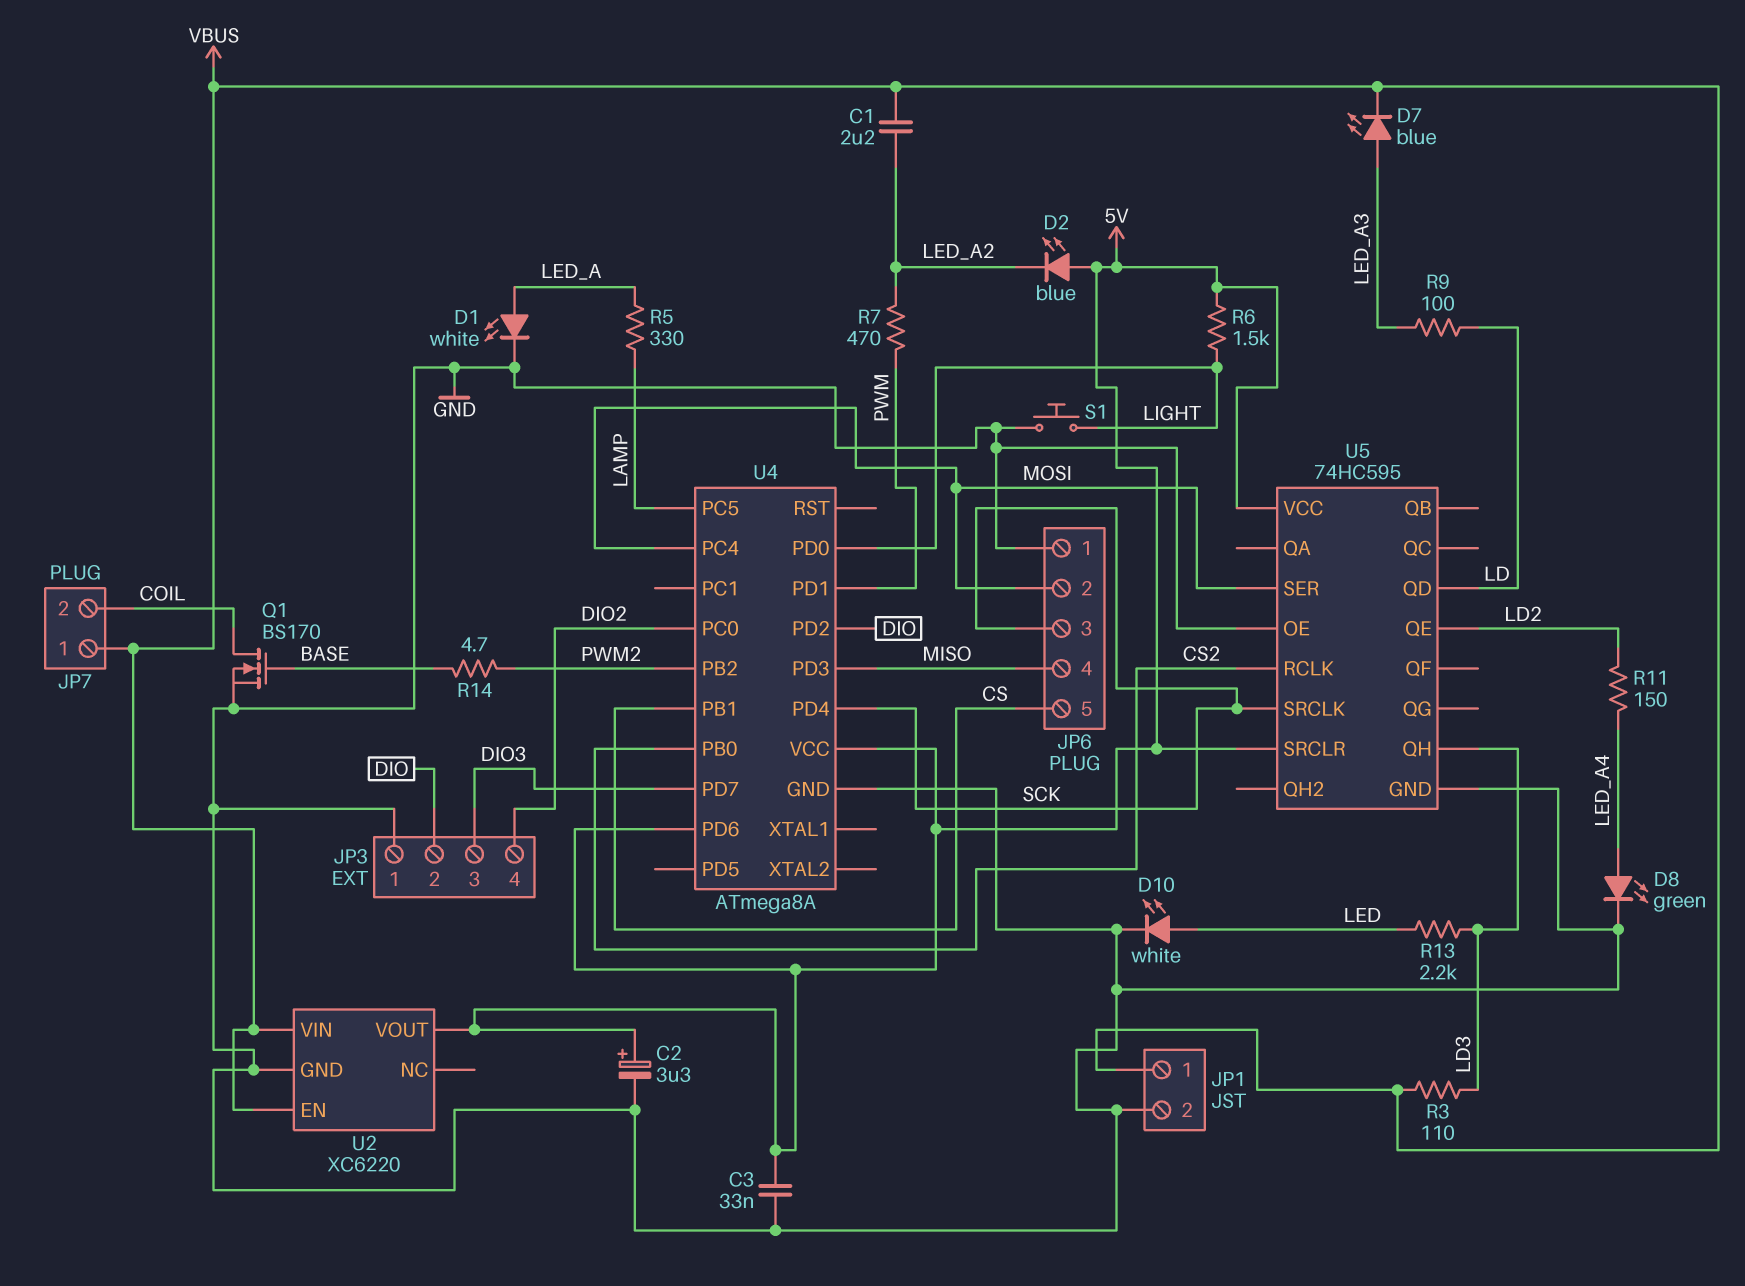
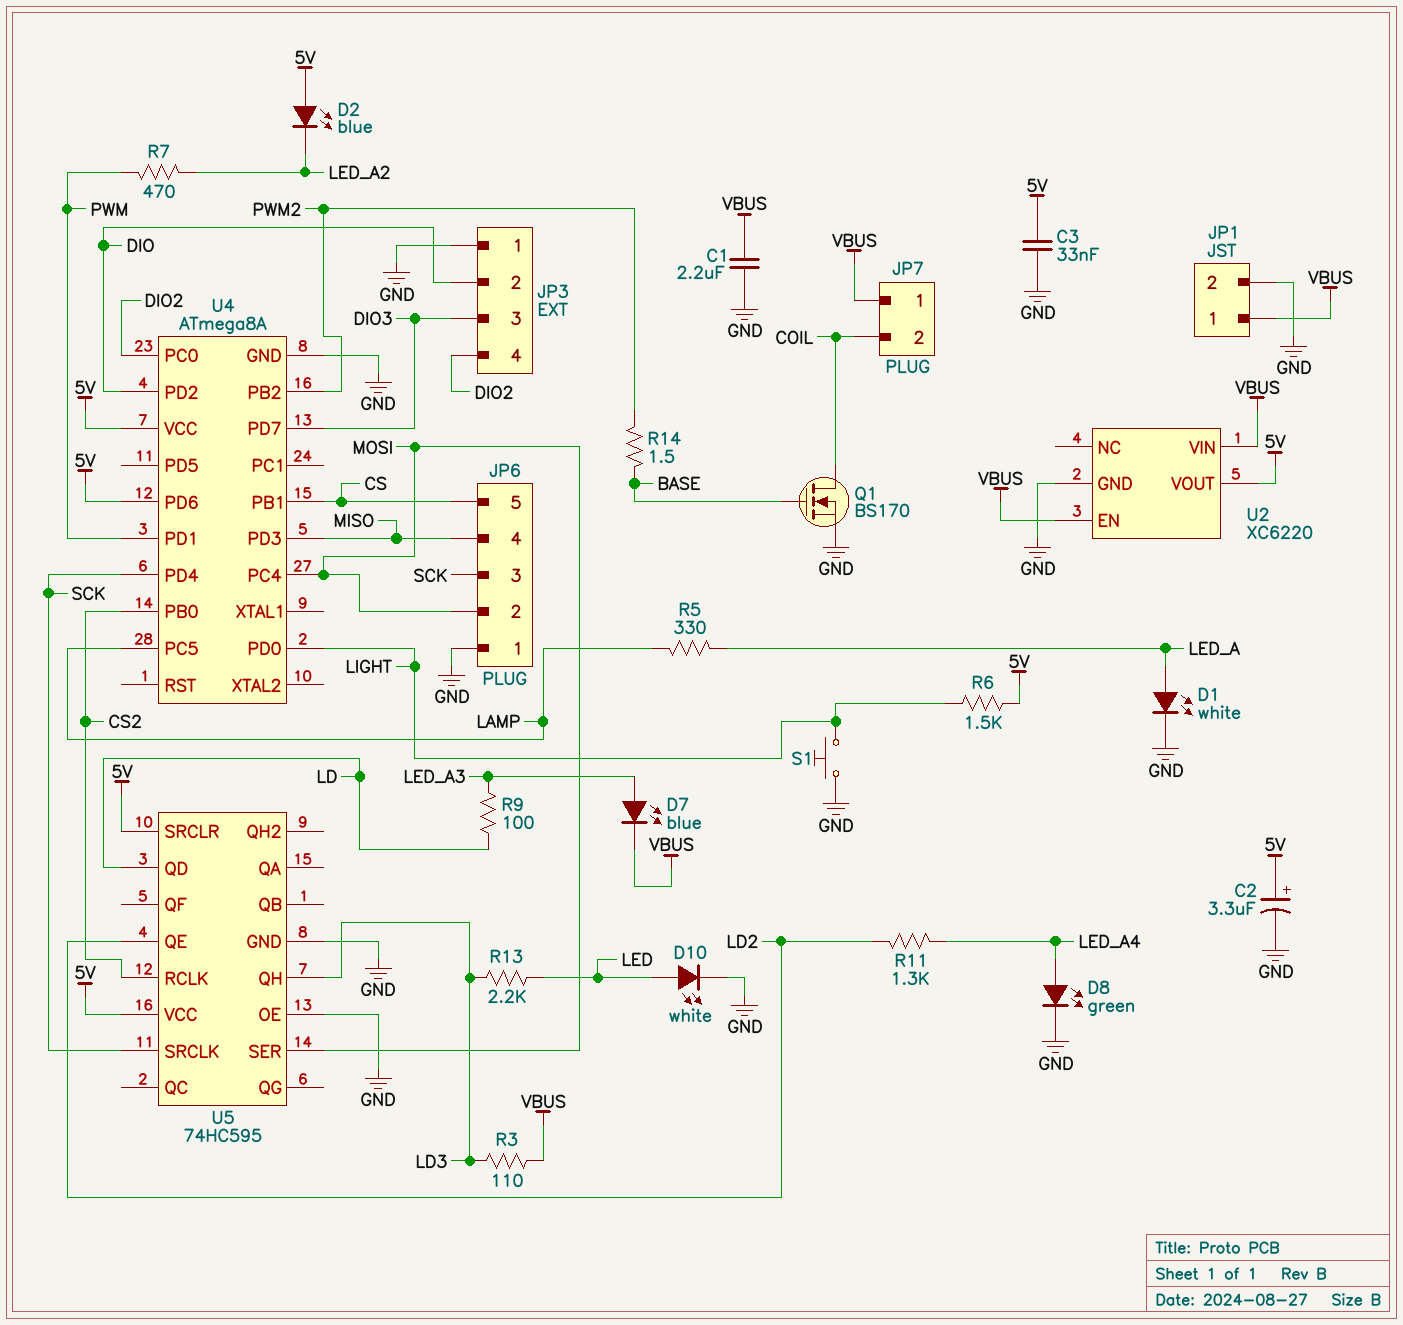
C1: 2.2uF (LED_A2, VBUS) -> 2.2uF (GND, VBUS)
R11: 150 (LD2, LED_A4) -> 1.3k (LD2, LED_A4)
R14: 4.7 (BASE, PWM2) -> 1.5 (BASE, PWM2)

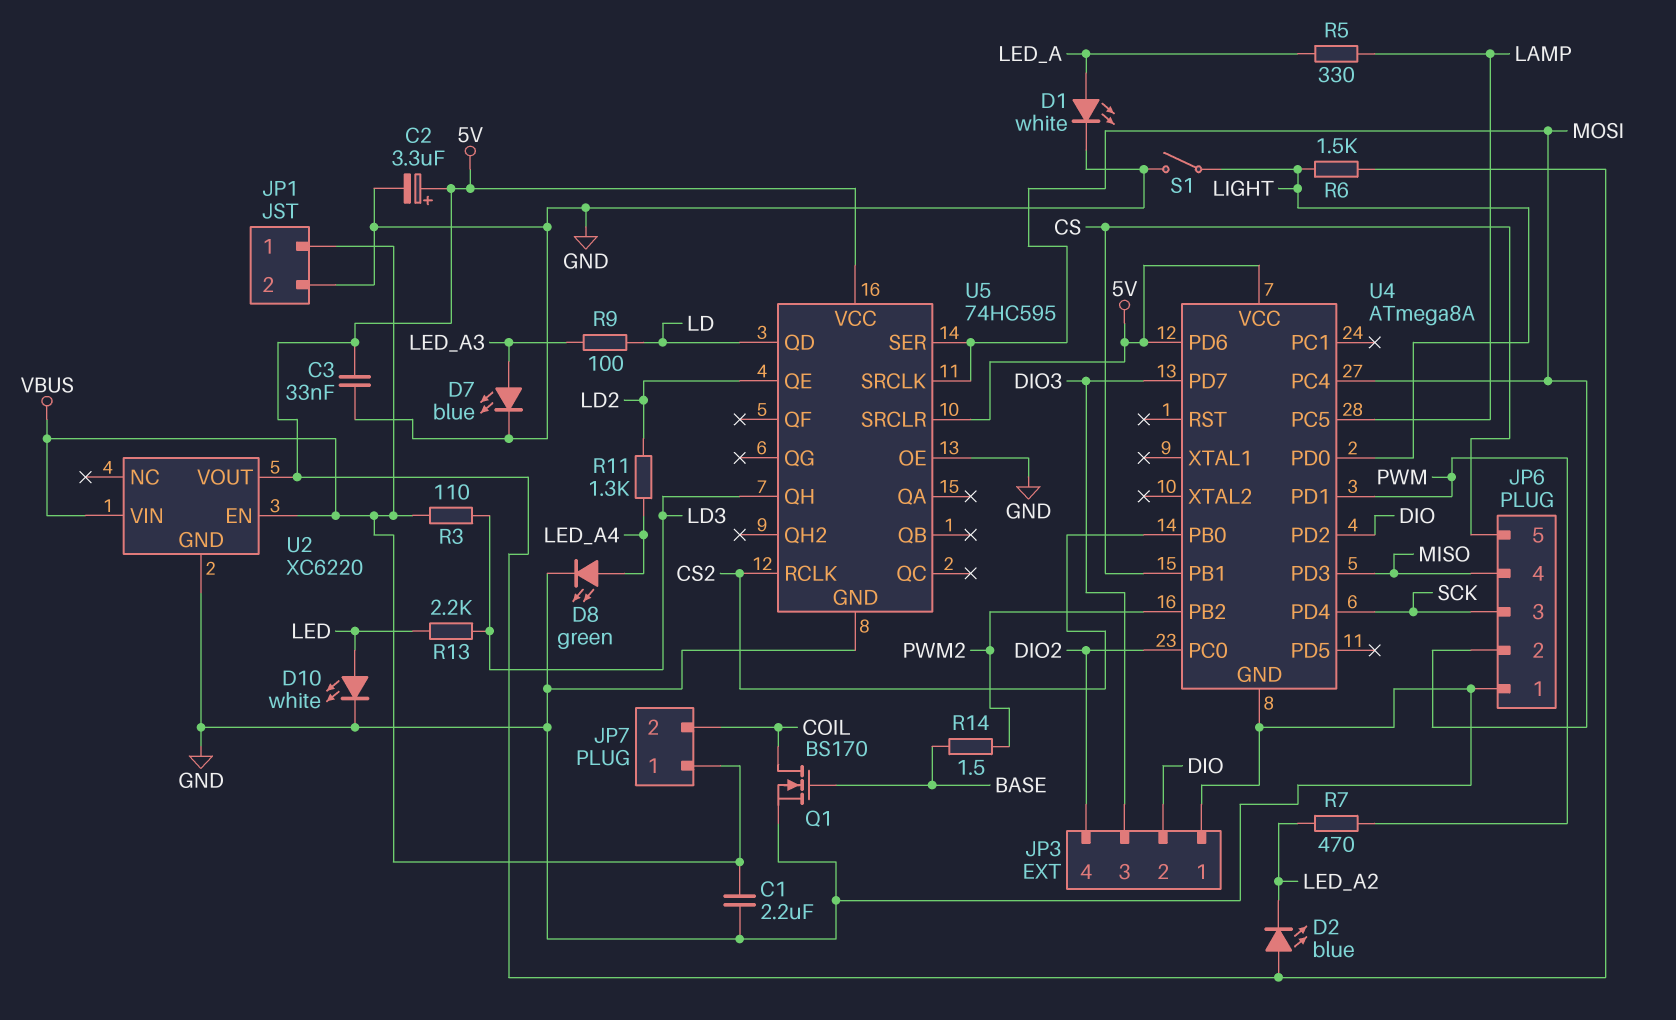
D7: LED blue (A LED_A3, K VBUS) -> LED blue (A LED_A3, K GND)
S1: button (GND, LIGHT) -> switch (GND, LIGHT)
U5 pin SRCLK: SCK -> MOSI

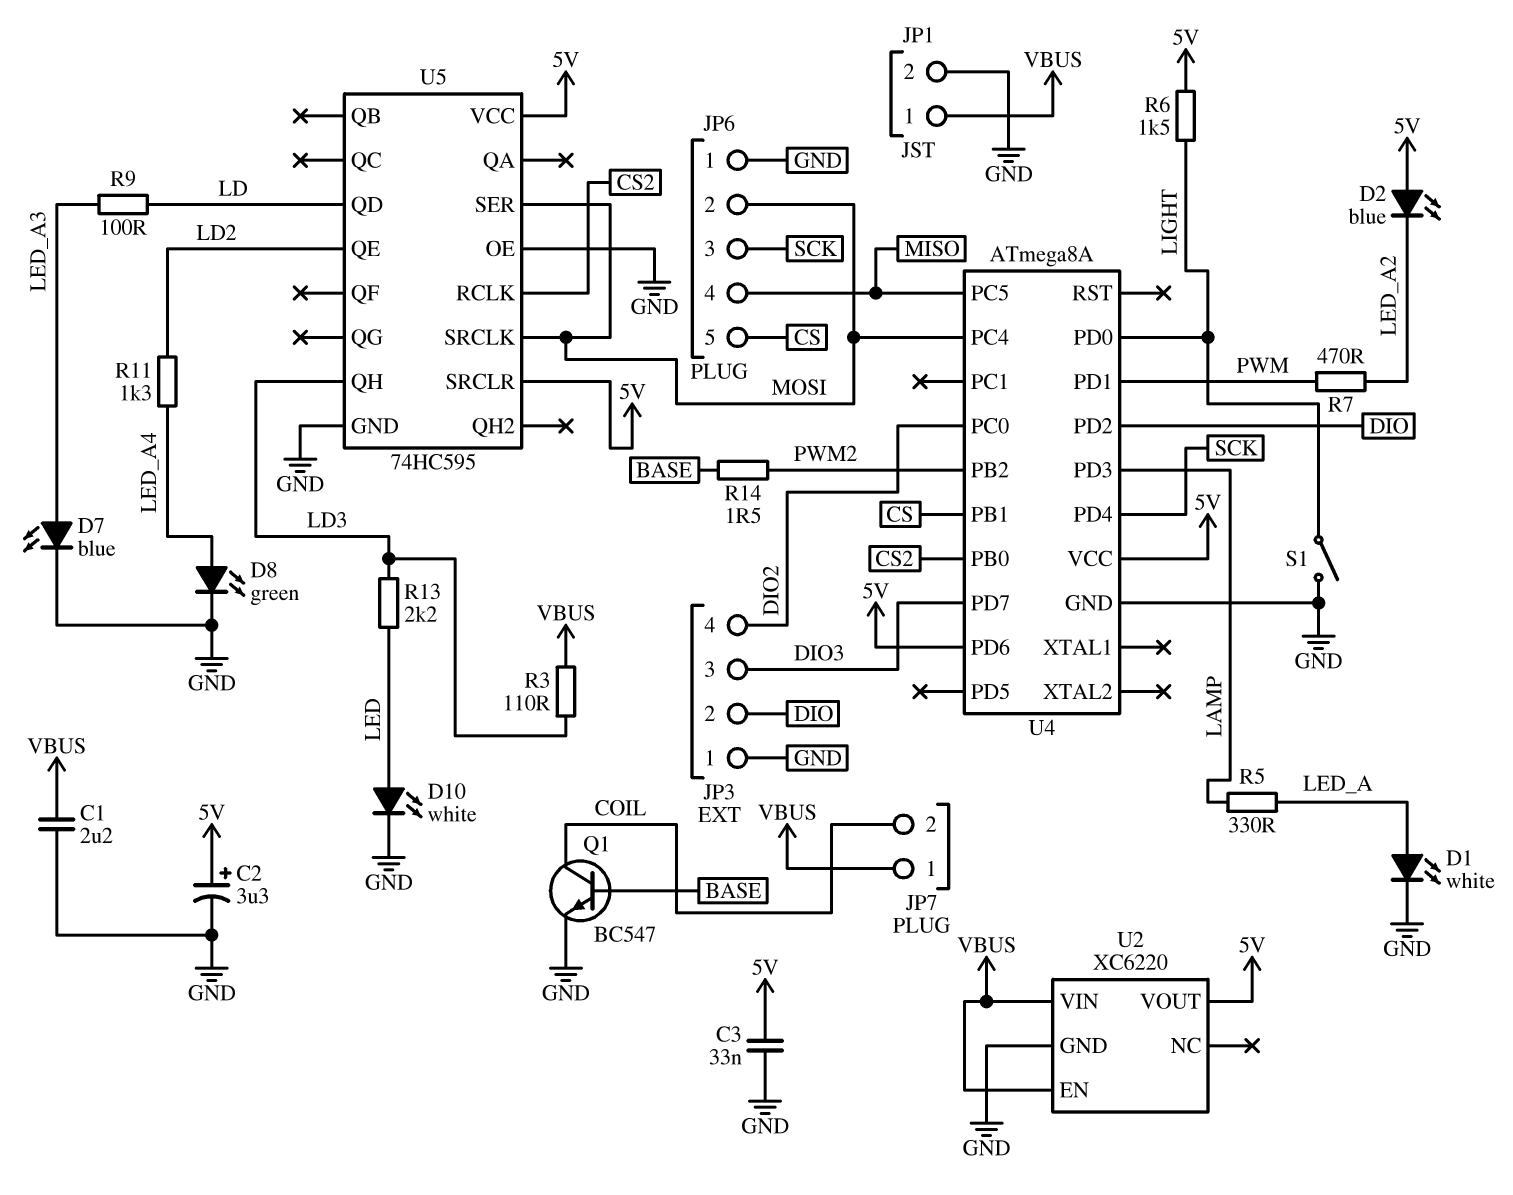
Q1: NMOS BS170 (G BASE, D COIL, S GND) -> NPN BC547 (B BASE, C COIL, E GND)
U4 pin PC5: LAMP -> MISO
U4 pin PD3: MISO -> LAMP

